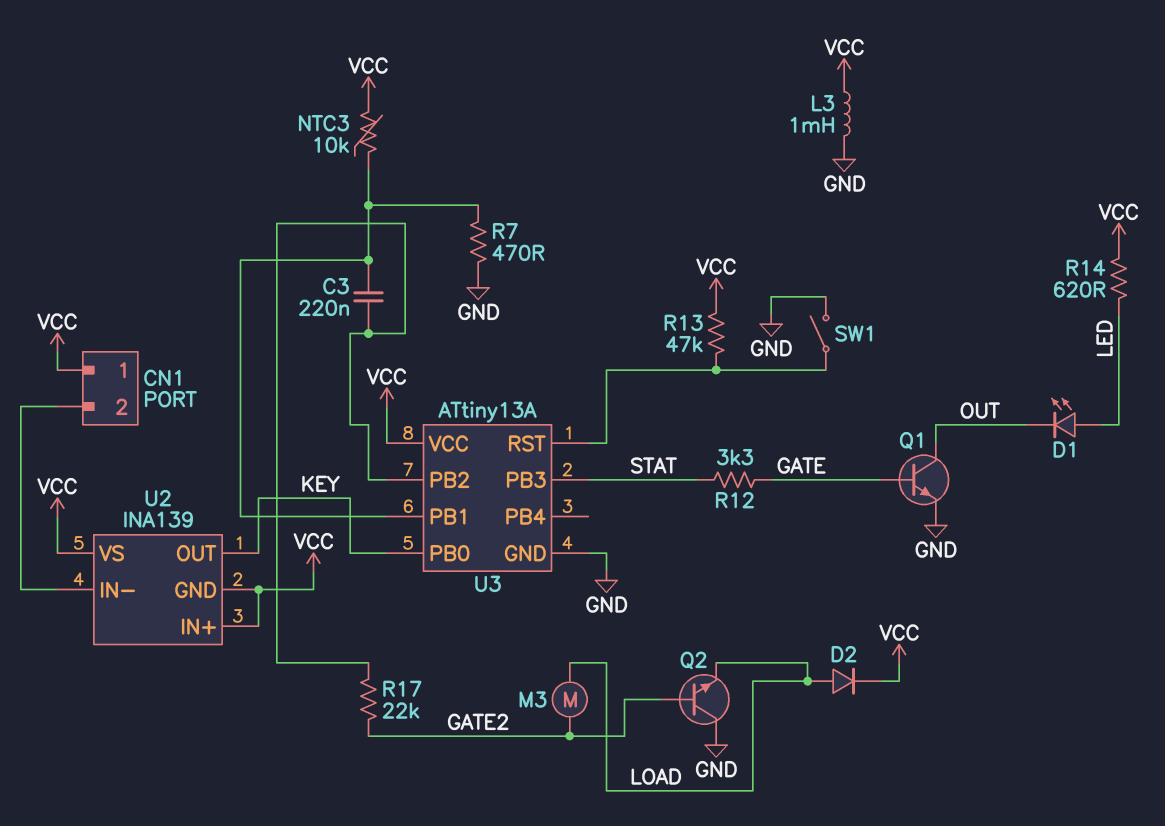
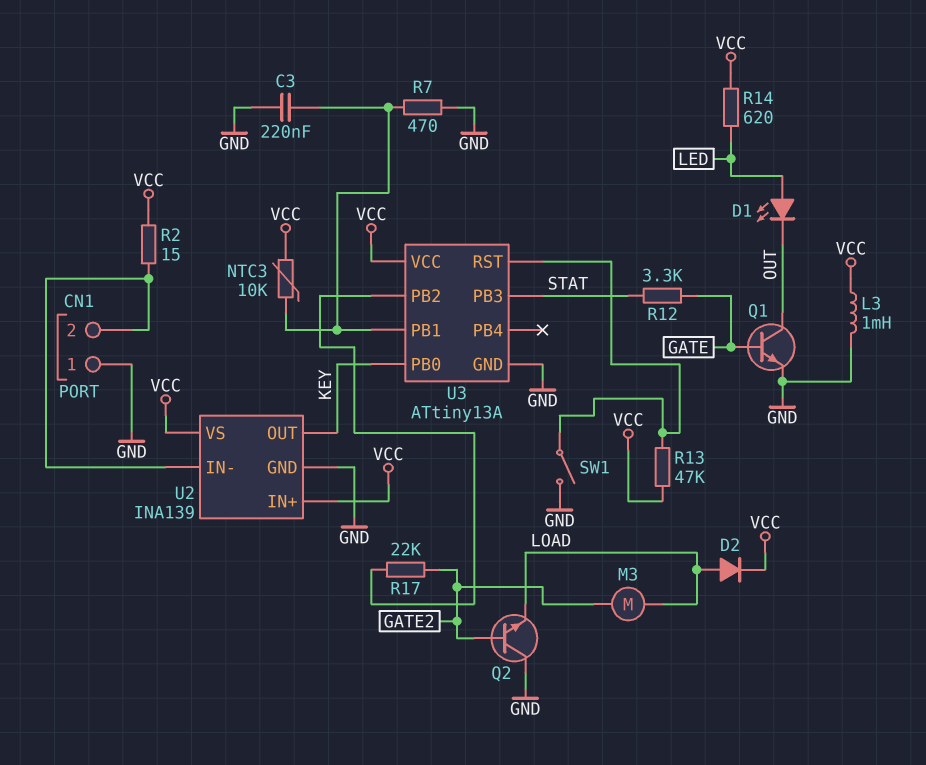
C3: 220nF (U3/PB1, U3/PB2) -> 220nF (GND, U3/PB1)
CN1 pin 1: VCC -> GND
R2: none -> 15 (CN1/2, VCC)
U2 pin GND: VCC -> GND

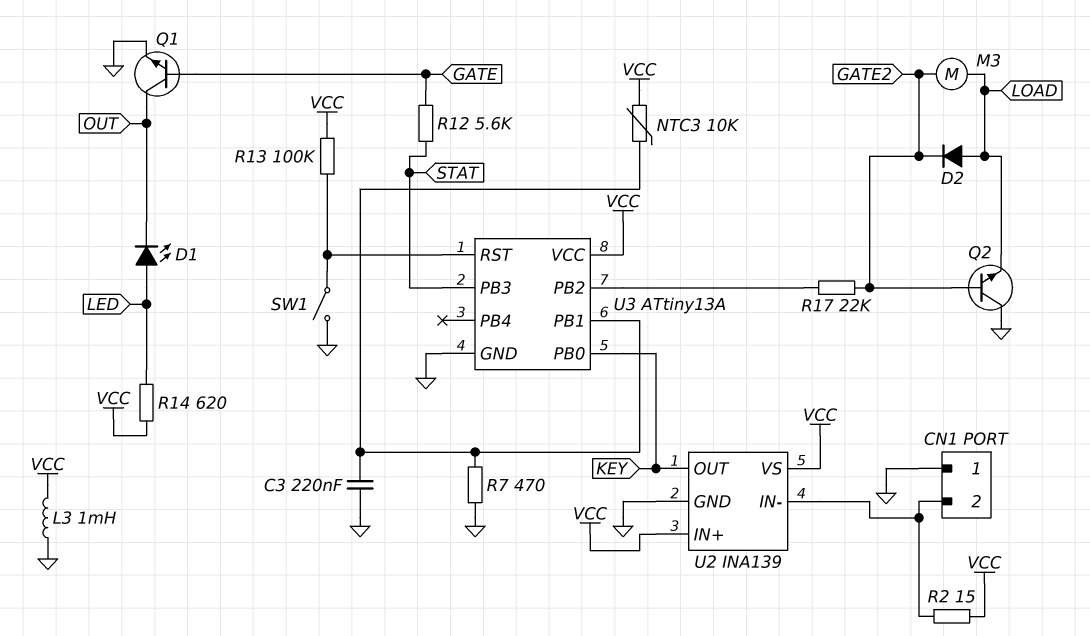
D2: diode (A LOAD, K VCC) -> diode (A LOAD, K GATE2)
R12: 3.3k (GATE, STAT) -> 5.6k (GATE, STAT)
R13: 47k (U3/RST, VCC) -> 100k (U3/RST, VCC)

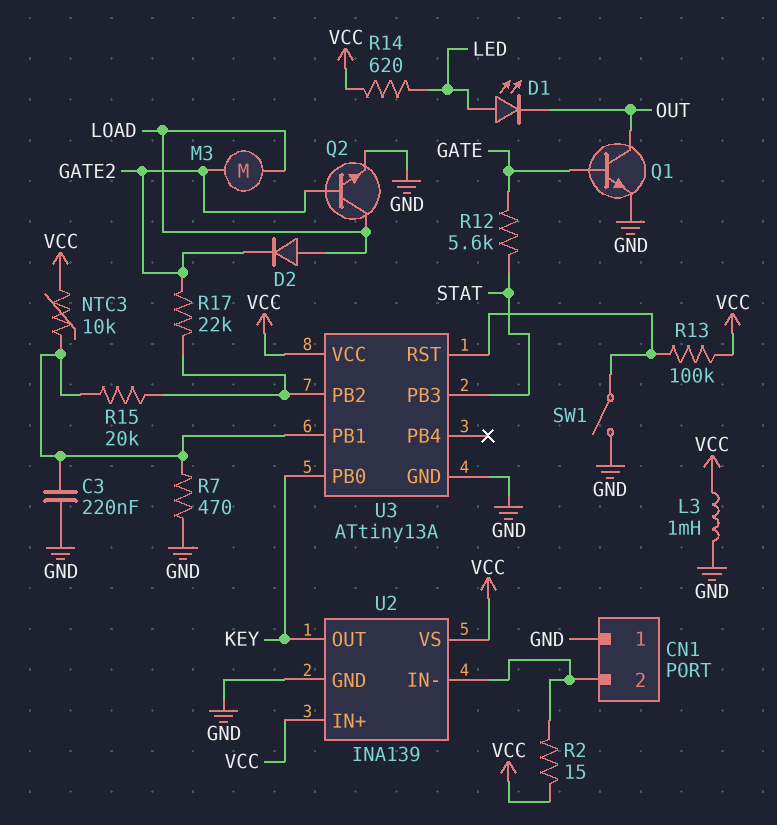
Q2: NPN (B GATE2, C GND, E LOAD) -> NPN (B GATE2, C LOAD, E GND)
R15: none -> 20k (U3/PB1, U3/PB2)

